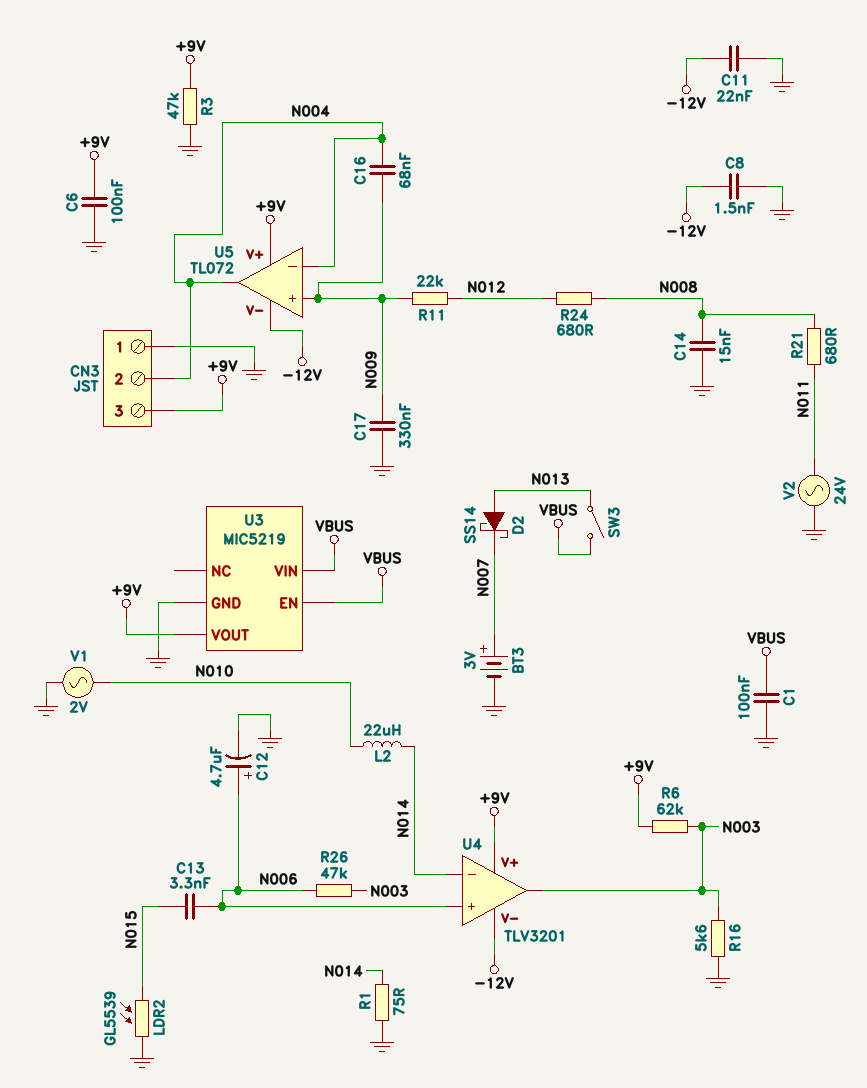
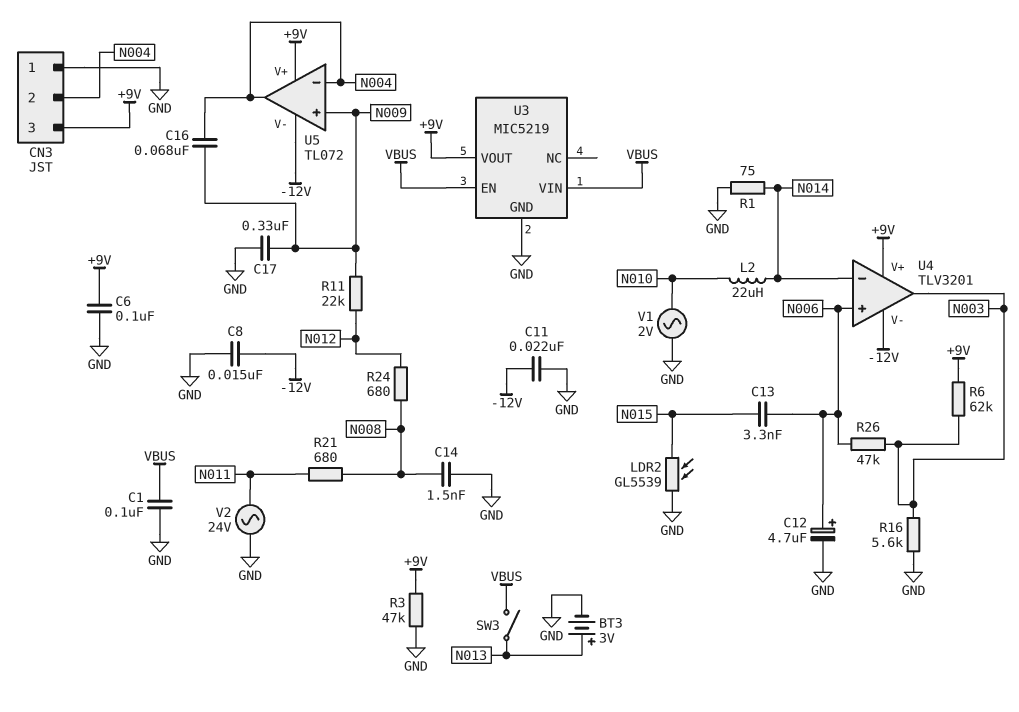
BT3: 3V (plus N007, minus GND) -> 3V (plus N013, minus GND)
C8: 1.5nF (-12V, GND) -> 15nF (-12V, GND)
C14: 15nF (GND, N008) -> 1.5nF (GND, N008)
D2: schottky SS14 (A N013, K N007) -> none

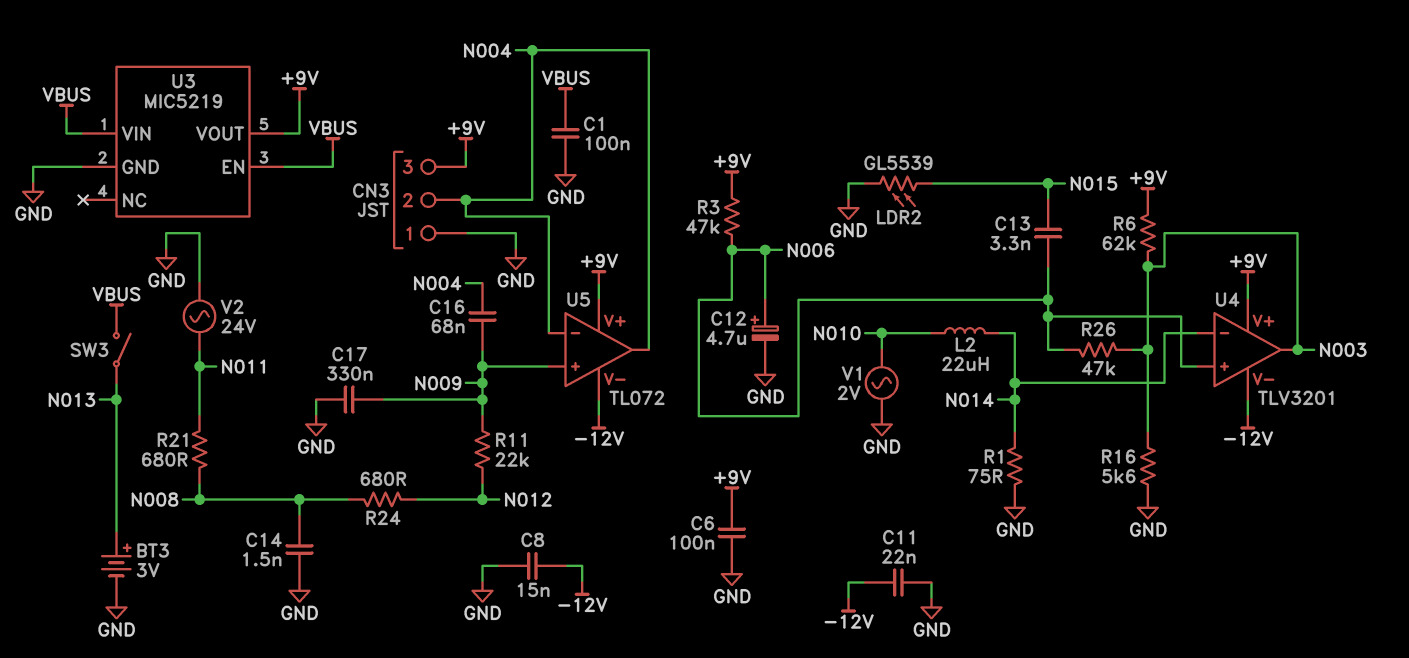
R3: 47k (+9V, GND) -> 47k (+9V, N006)

